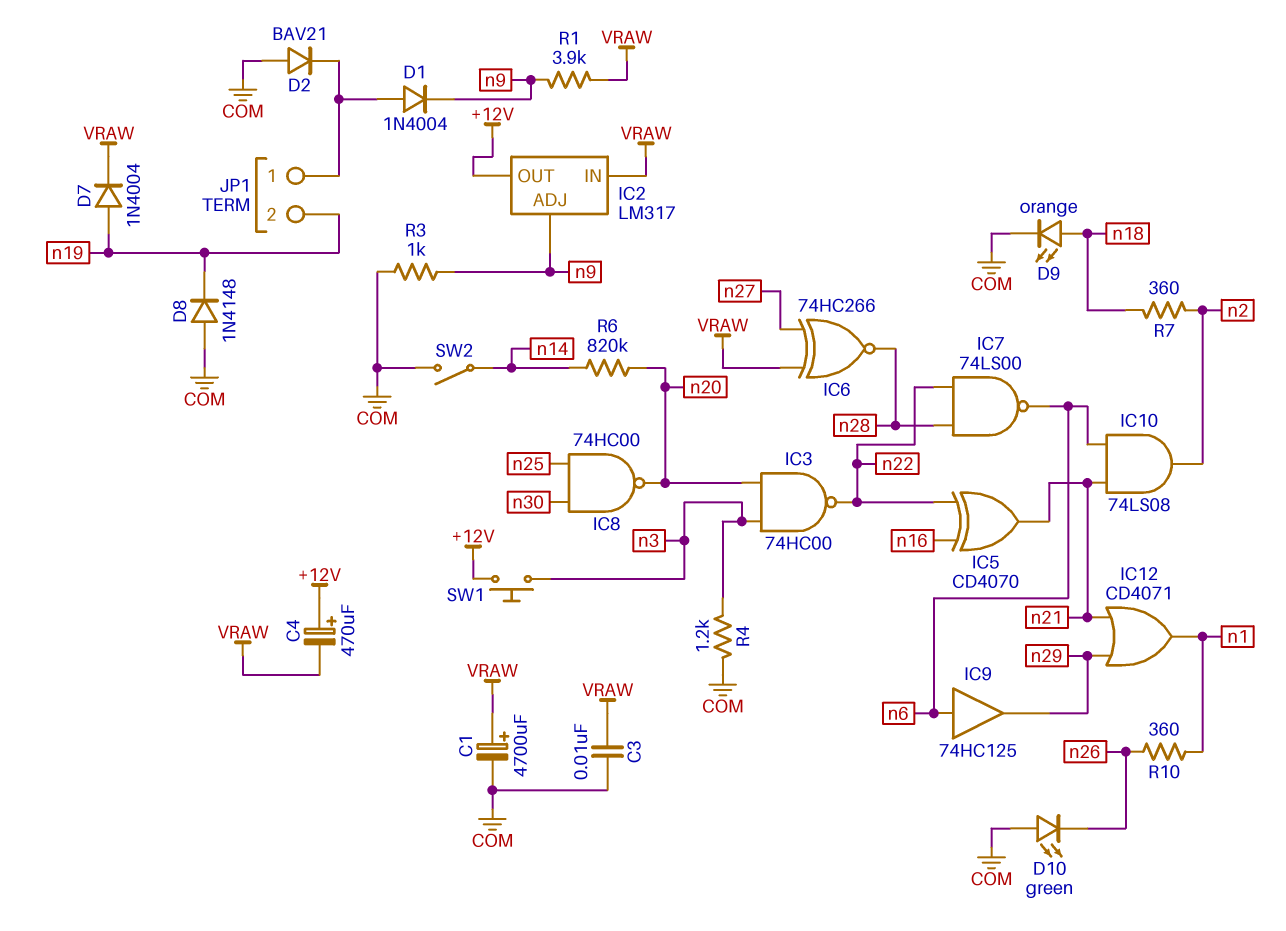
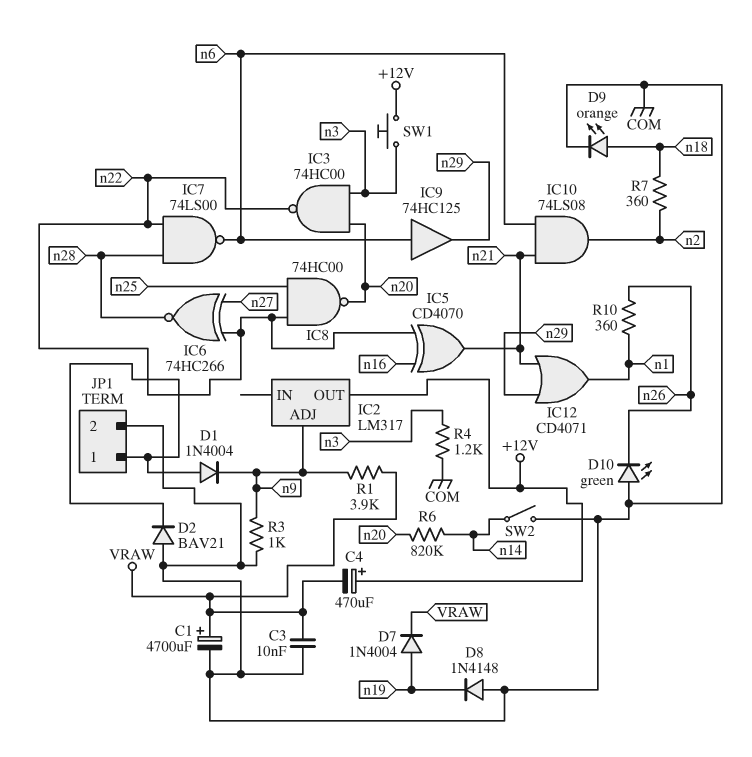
IC2 pin IN: VRAW -> none
IC6: XNOR 74HC266 (in VRAW, in n27, out n28) -> XNOR 74HC266 (in n22, in n27, out n28)
IC8: NAND 74HC00 (in n25, in n30, out n20) -> NAND 74HC00 (in n22, in n25, out n20)
JP1 pin 2: n19 -> COM

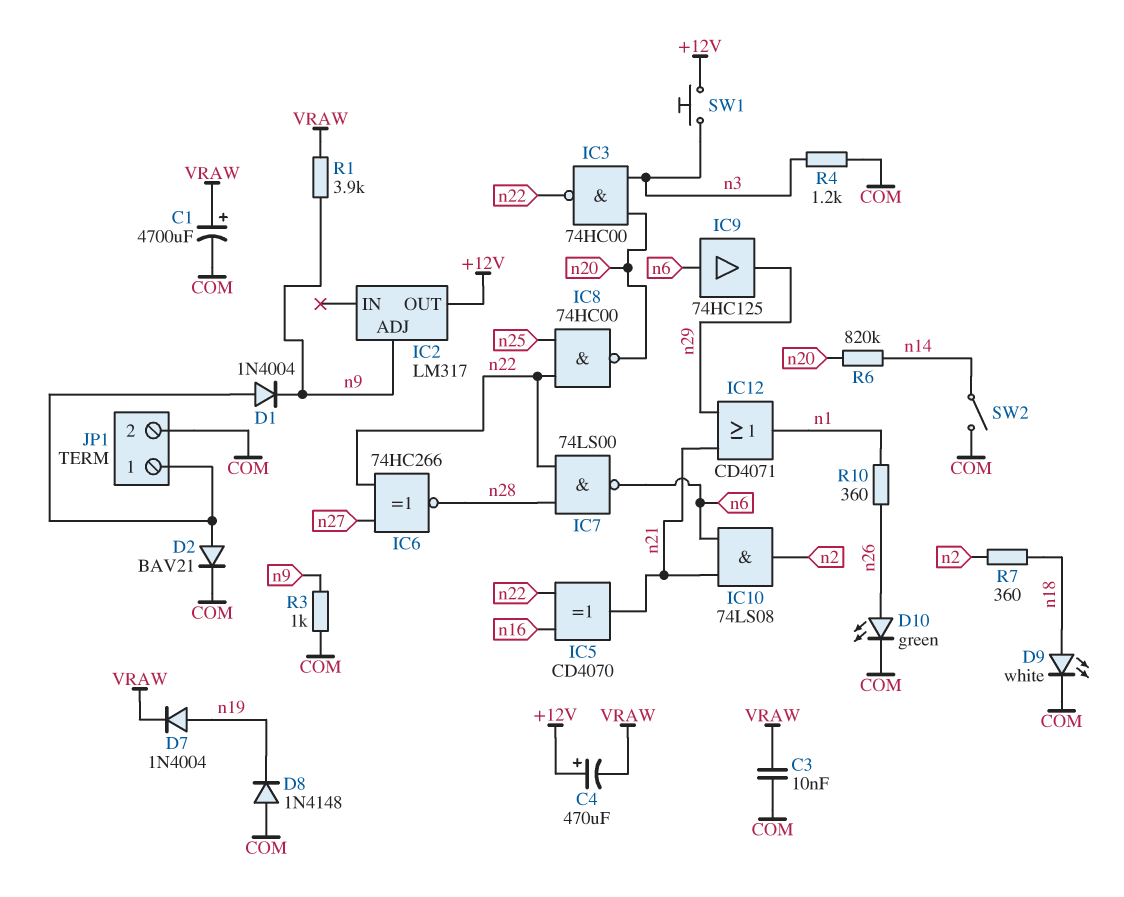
D2: diode BAV21 (A COM, K JP1/1) -> diode BAV21 (A JP1/1, K COM)
D9: LED orange (A n18, K COM) -> LED white (A n18, K COM)
D10: LED green (A COM, K n26) -> LED green (A n26, K COM)

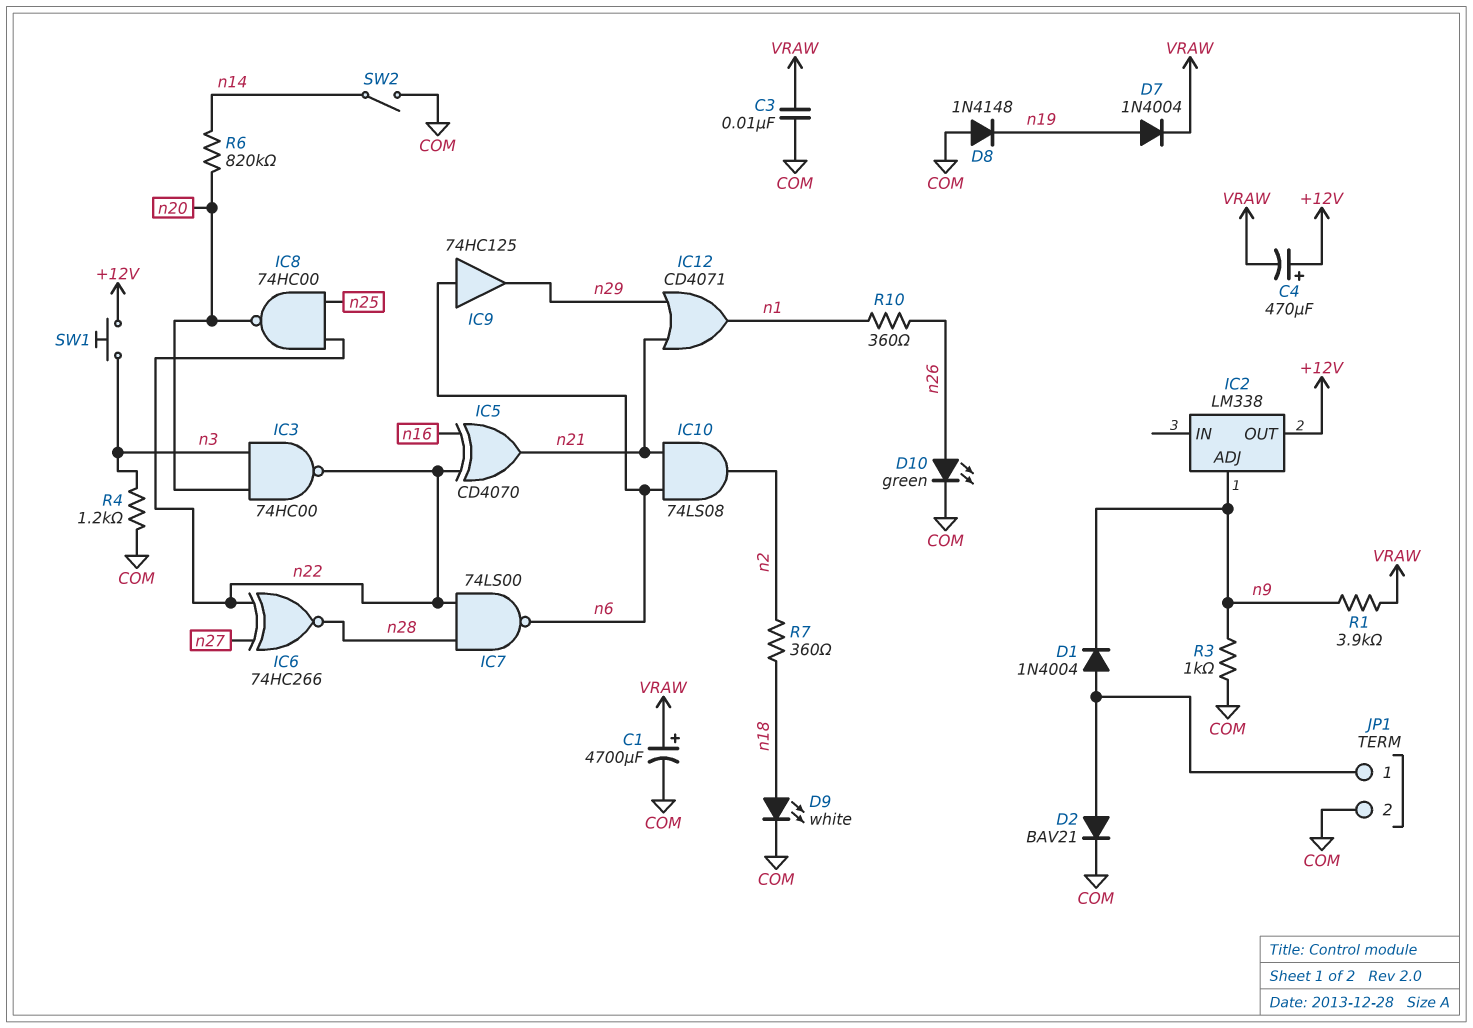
IC2: LM317 -> LM338

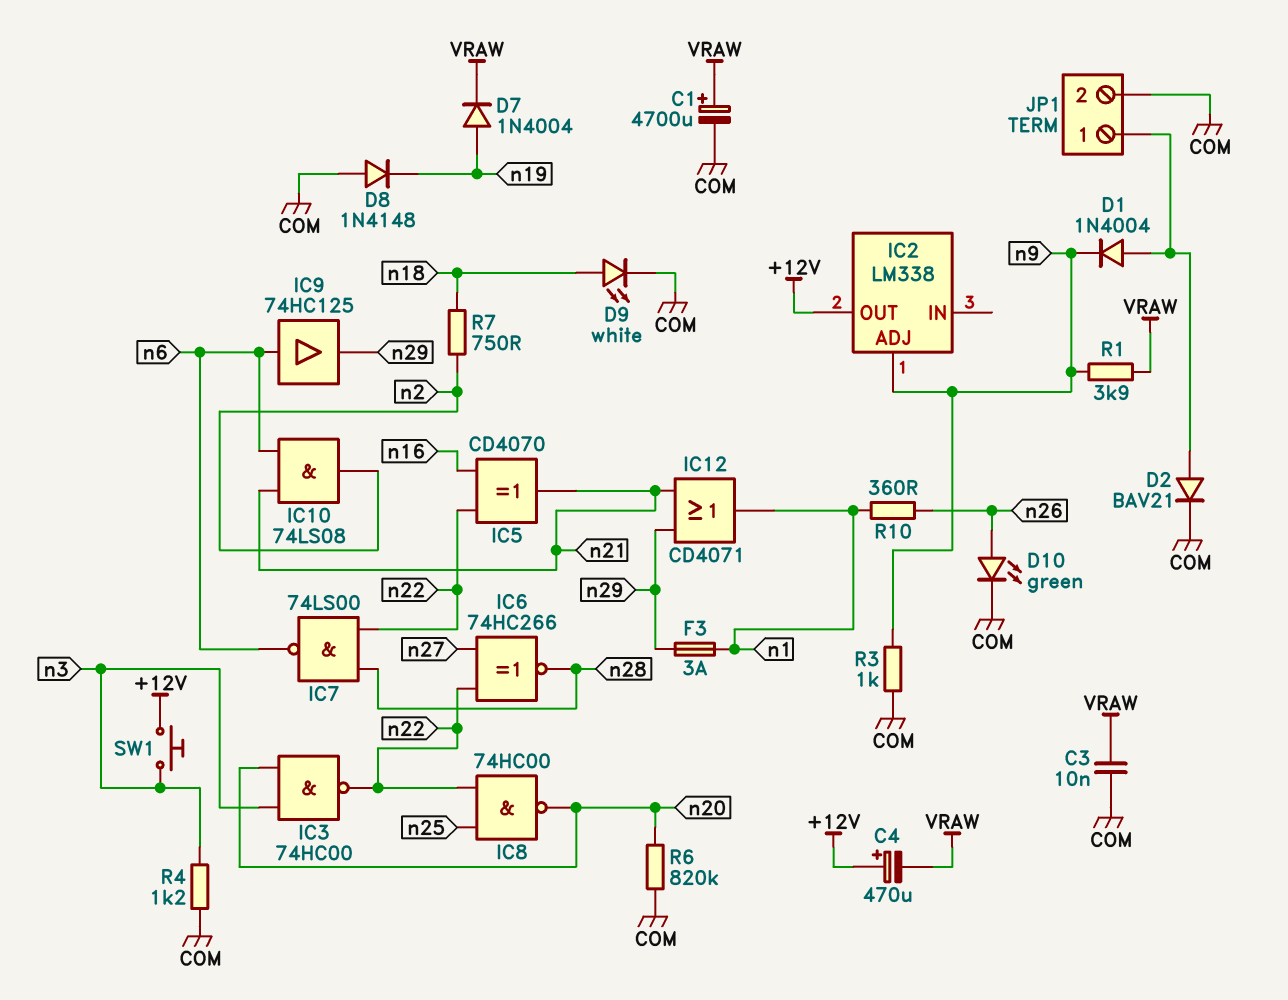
F3: none -> 3A (n1, n29)
R6: 820k (n14, n20) -> 820k (COM, n20)
R7: 360 (n2, n18) -> 750 (n2, n18)
SW2: switch (COM, n14) -> none

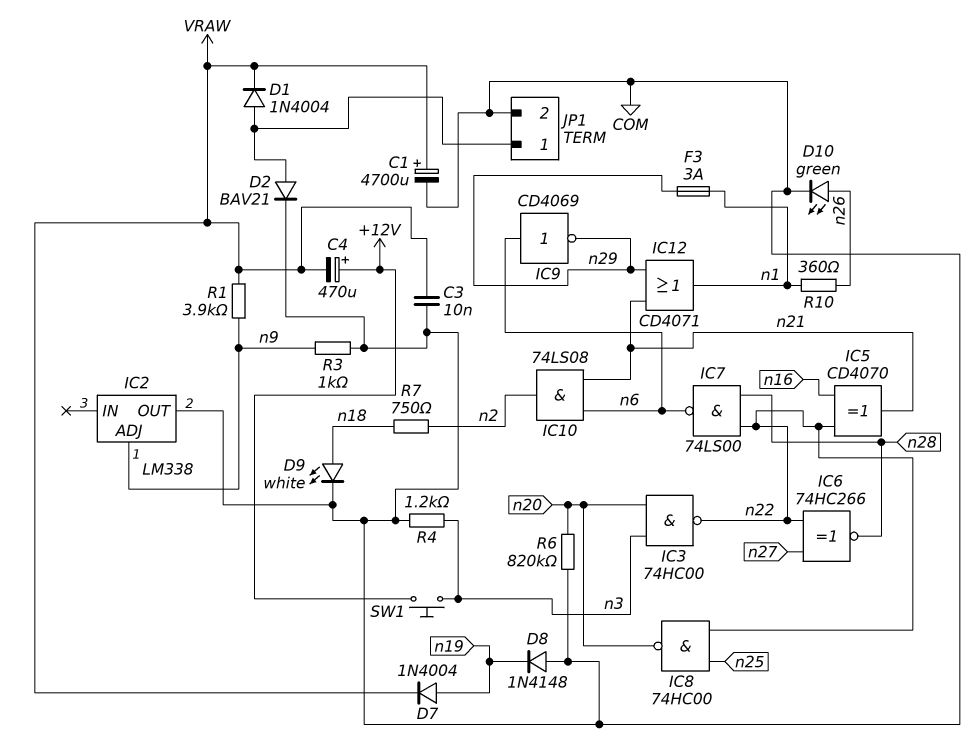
D1: diode 1N4004 (A JP1/1, K n9) -> diode 1N4004 (A JP1/1, K VRAW)
IC2 pin OUT: +12V -> COM
IC9: buffer 74HC125 (in n6, out n29) -> NOT CD4069 (in n6, out n29)

